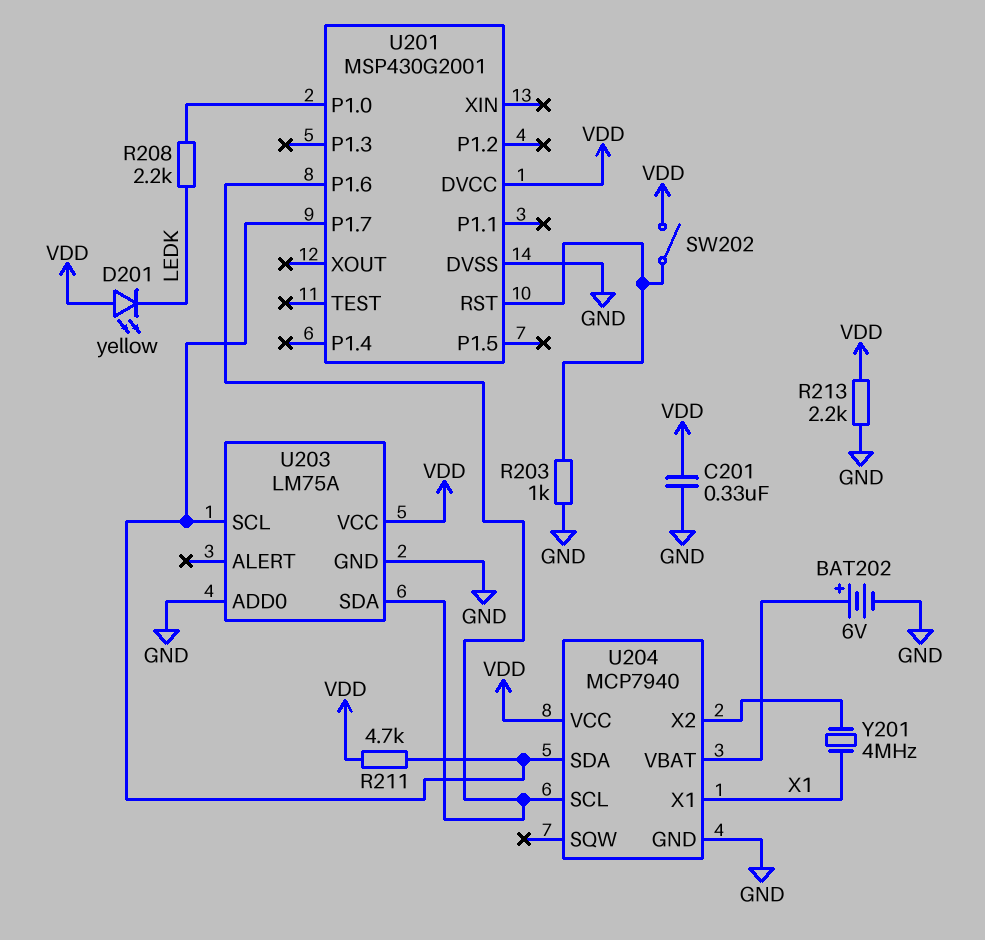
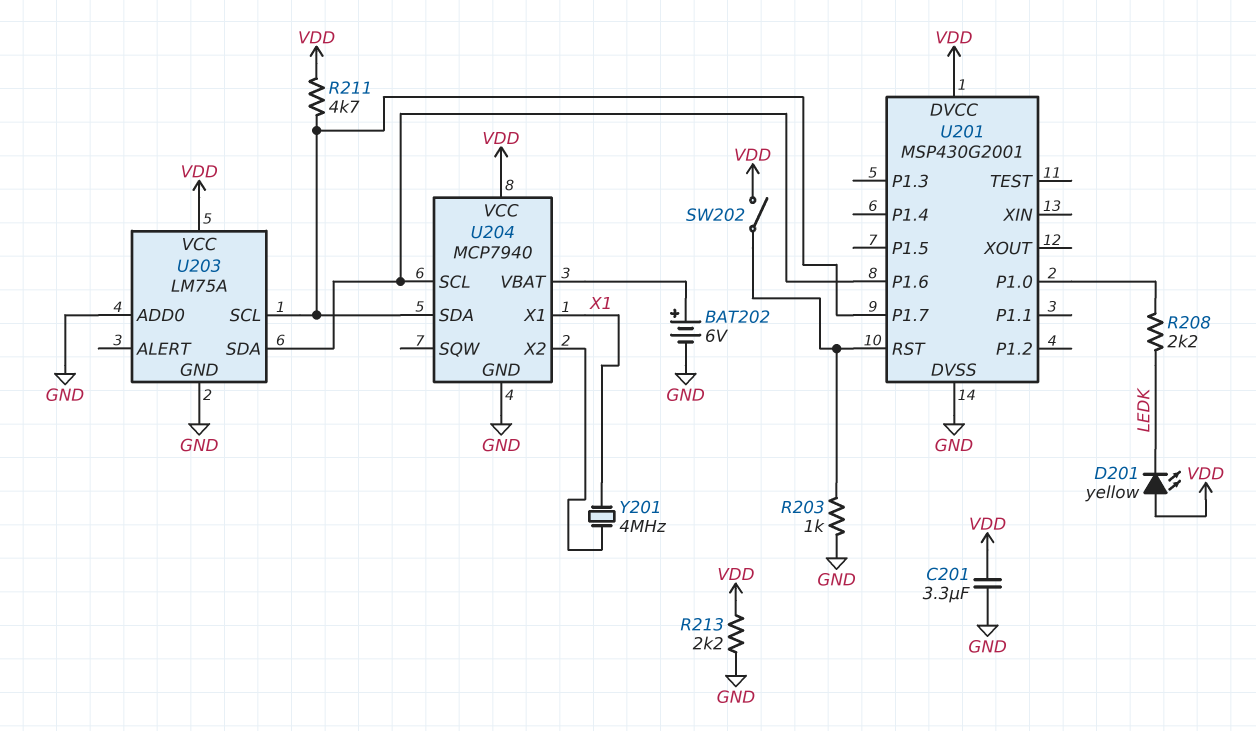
C201: 330nF (GND, VDD) -> 3.3uF (GND, VDD)

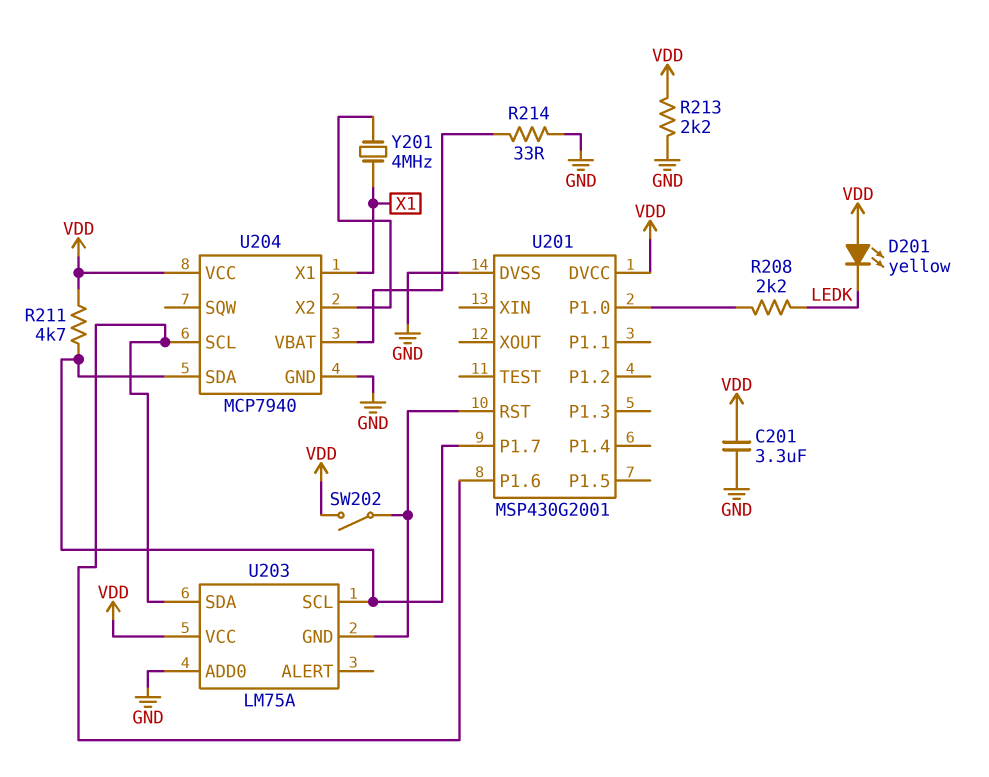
BAT202: 6V (plus U204/VBAT, minus GND) -> none
R203: 1k (GND, U201/RST) -> none
R214: none -> 33 (GND, U204/VBAT)
U203 pin GND: GND -> U201/RST

